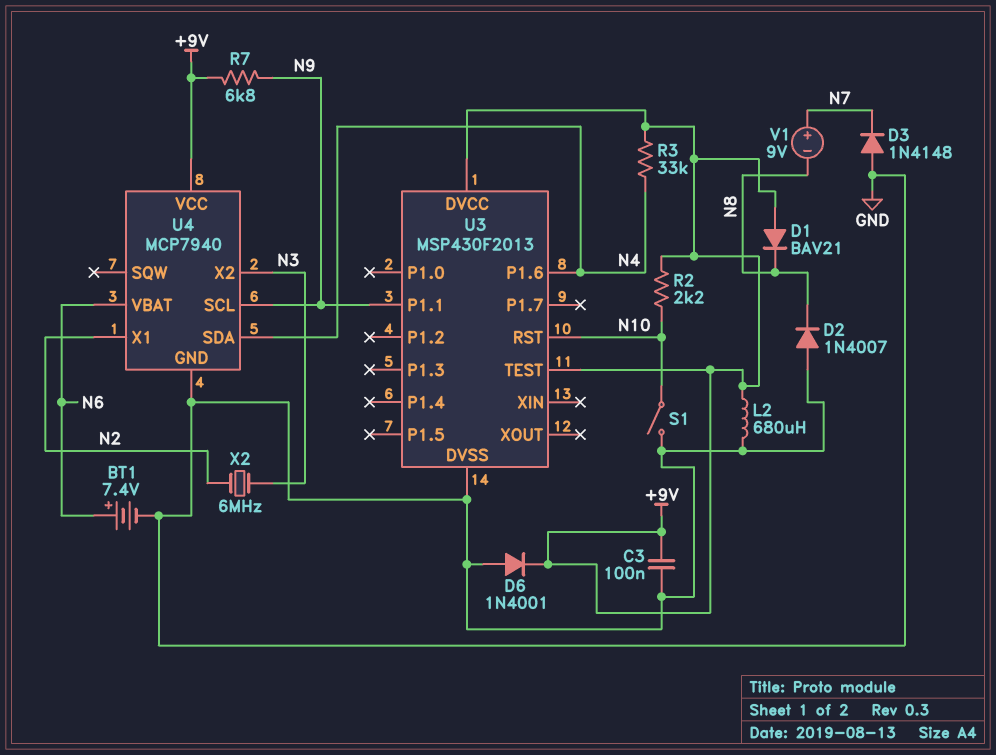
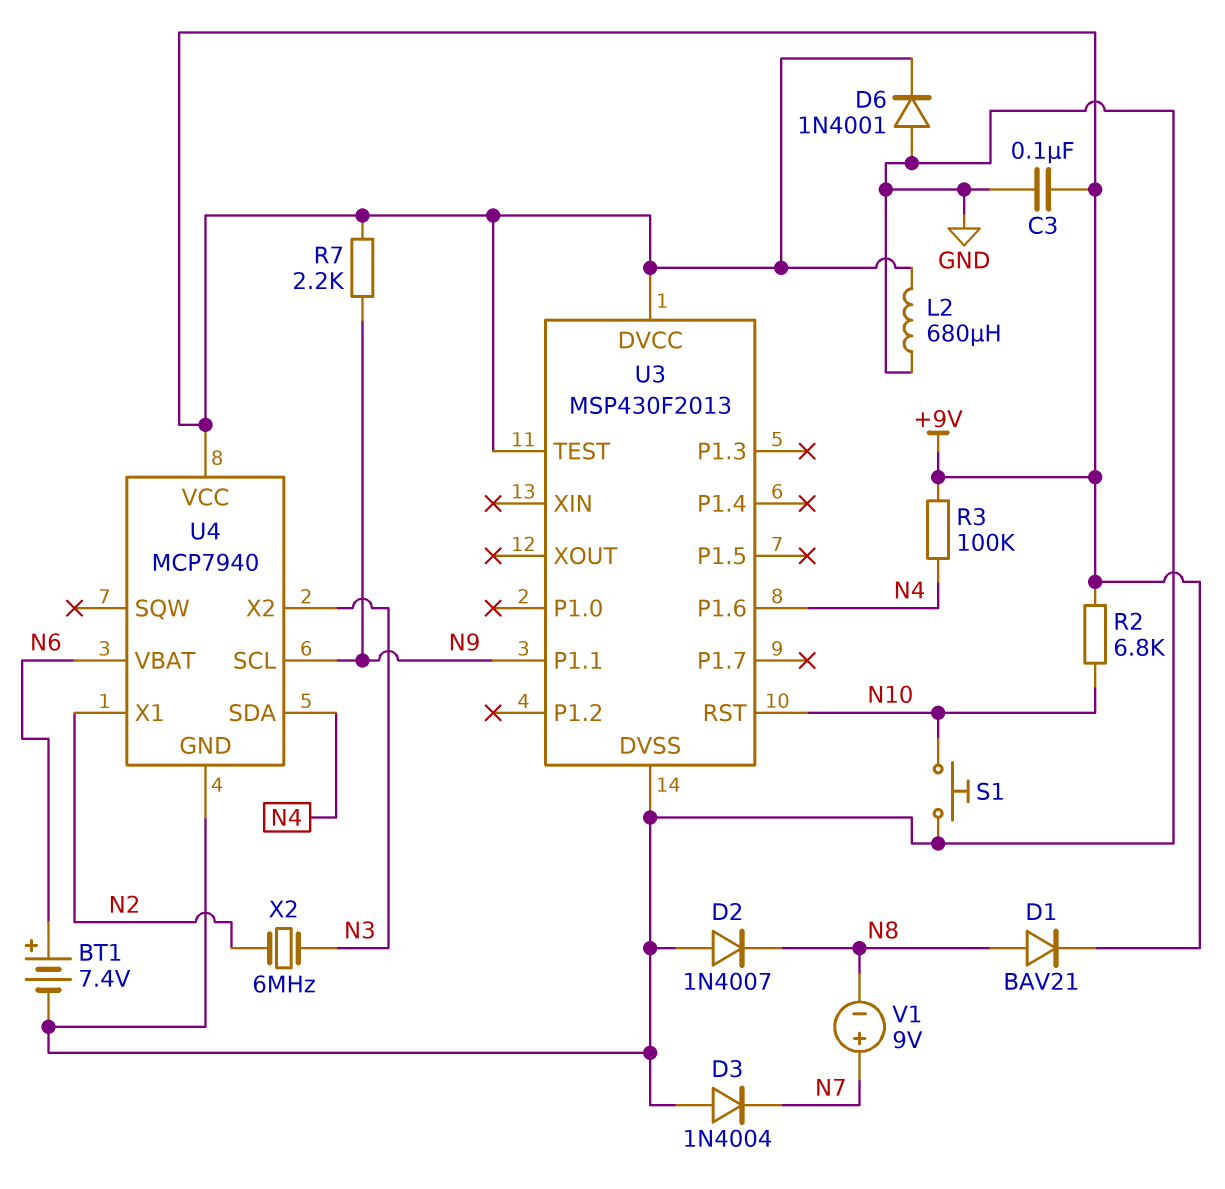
D1: diode BAV21 (A +9V, K N8) -> diode BAV21 (A N8, K +9V)
D3: diode 1N4148 (A GND, K N7) -> diode 1N4004 (A GND, K N7)
R2: 2.2k (+9V, N10) -> 6.8k (+9V, N10)
R3: 33k (+9V, N4) -> 100k (+9V, N4)
R7: 6.8k (+9V, N9) -> 2.2k (+9V, N9)
S1: switch (GND, N10) -> button (GND, N10)

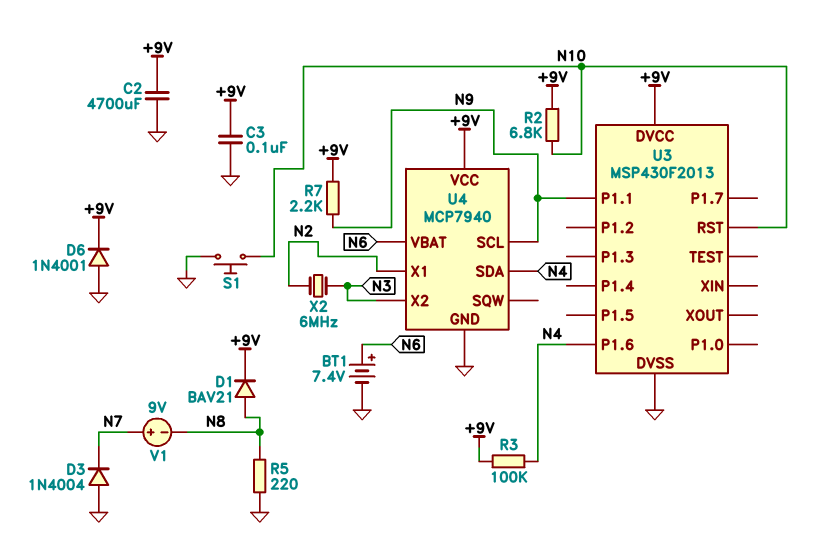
C2: none -> 4700uF (+9V, GND)
D2: diode 1N4007 (A GND, K N8) -> none
L2: 680uH (+9V, GND) -> none
R5: none -> 220 (GND, N8)
U3 pin TEST: +9V -> none

